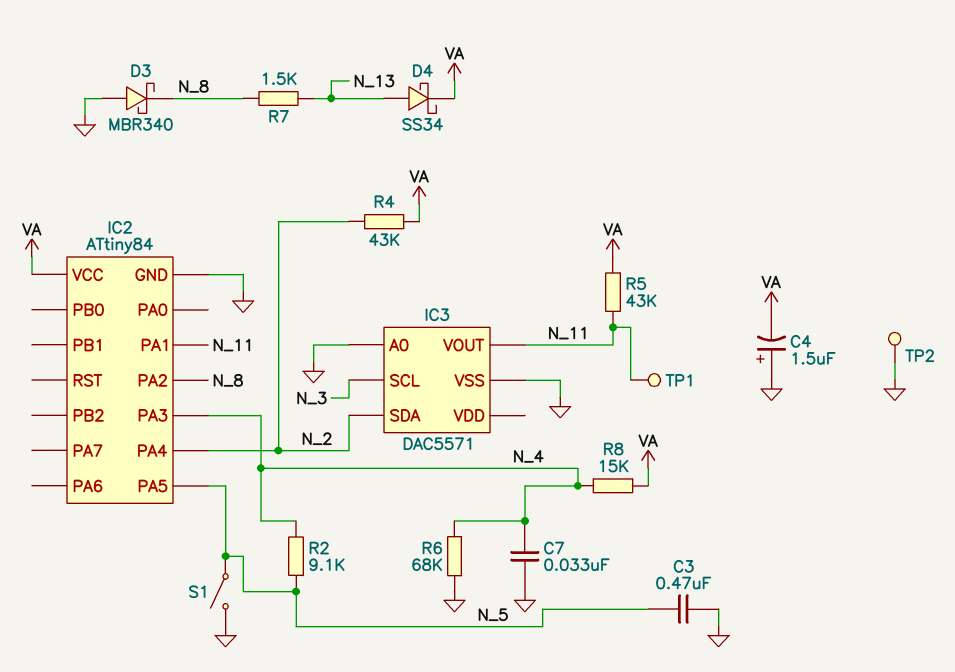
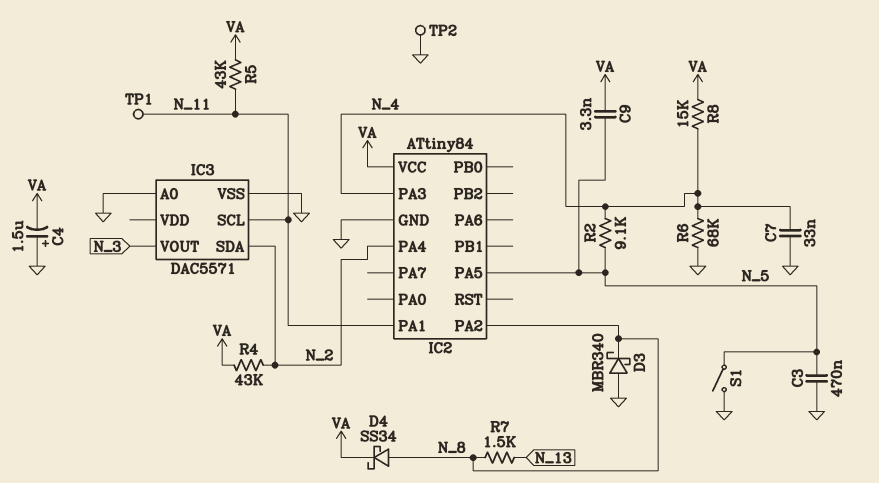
C9: none -> 3.3nF (N_5, VA)
D4: schottky SS34 (A N_13, K VA) -> schottky SS34 (A N_8, K VA)
IC3 pin SCL: N_3 -> N_11
IC3 pin VOUT: N_11 -> N_3

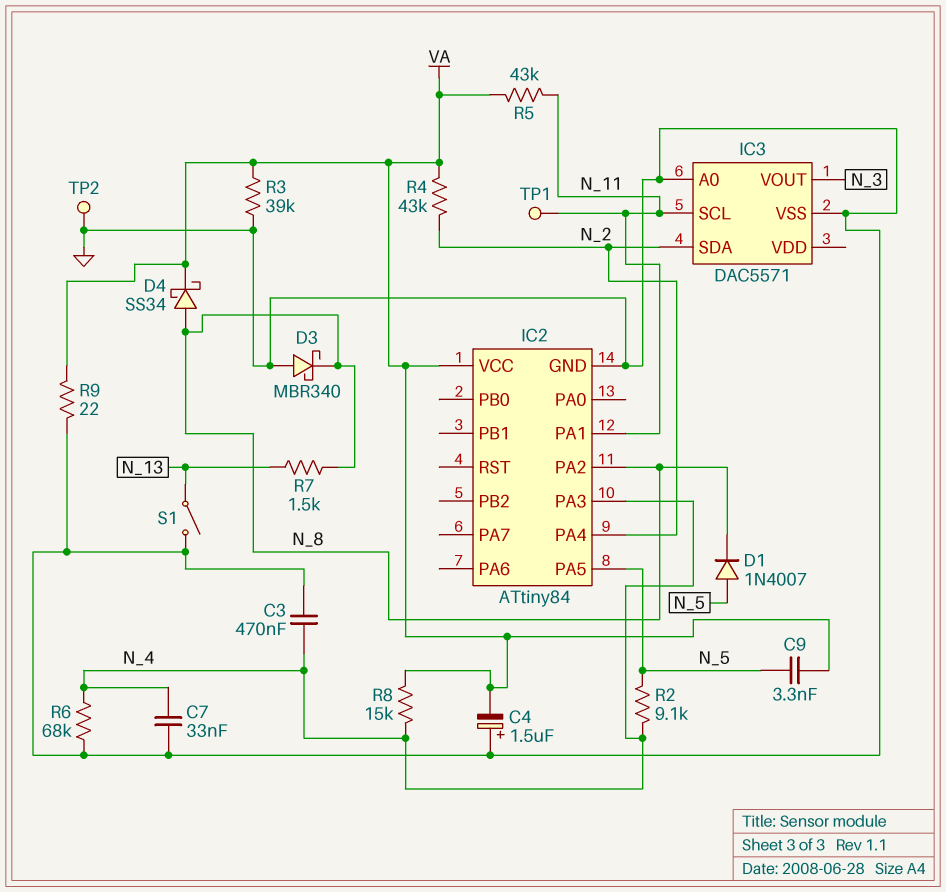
C3: 470nF (GND, N_5) -> 470nF (GND, N_4)
D1: none -> diode 1N4007 (A N_5, K N_8)
R3: none -> 39k (GND, VA)
R9: none -> 22 (GND, VA)
S1: switch (GND, N_5) -> switch (GND, N_13)

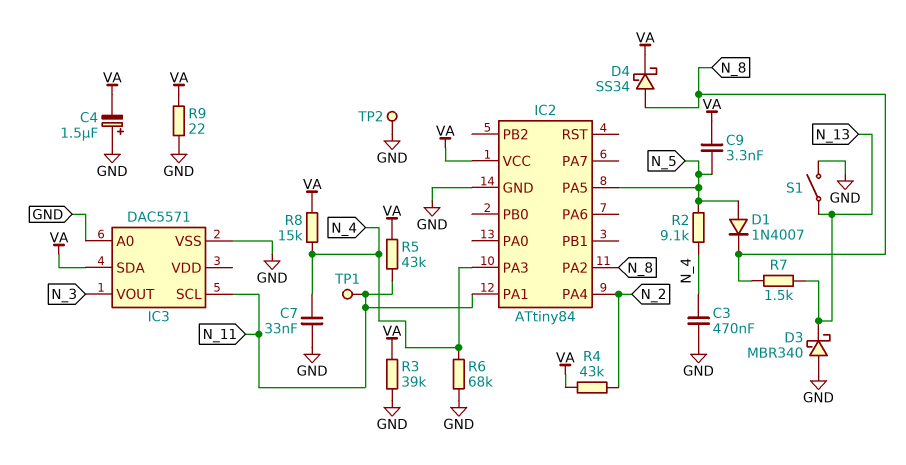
D3: schottky MBR340 (A GND, K N_8) -> schottky MBR340 (A GND, K N_13)
IC3 pin SDA: N_2 -> VA

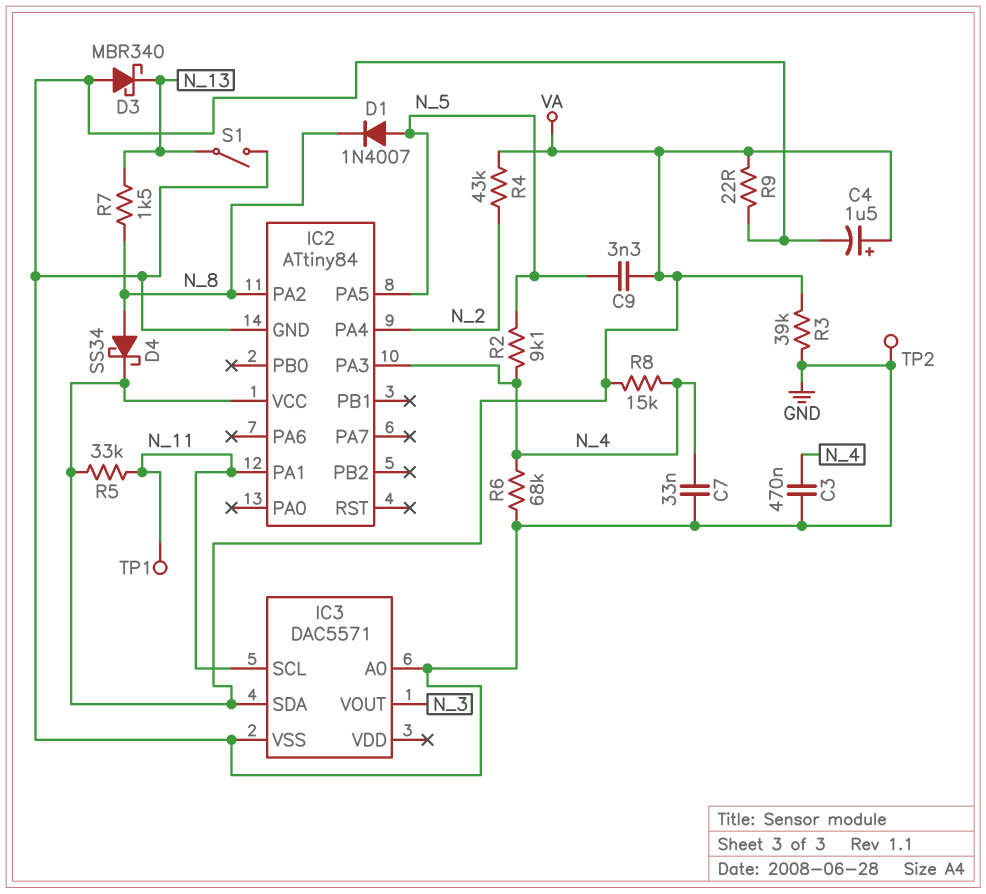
C4: 1.5uF (plus GND, minus VA) -> 1.5uF (plus VA, minus GND)
R5: 43k (N_11, VA) -> 33k (N_11, VA)

